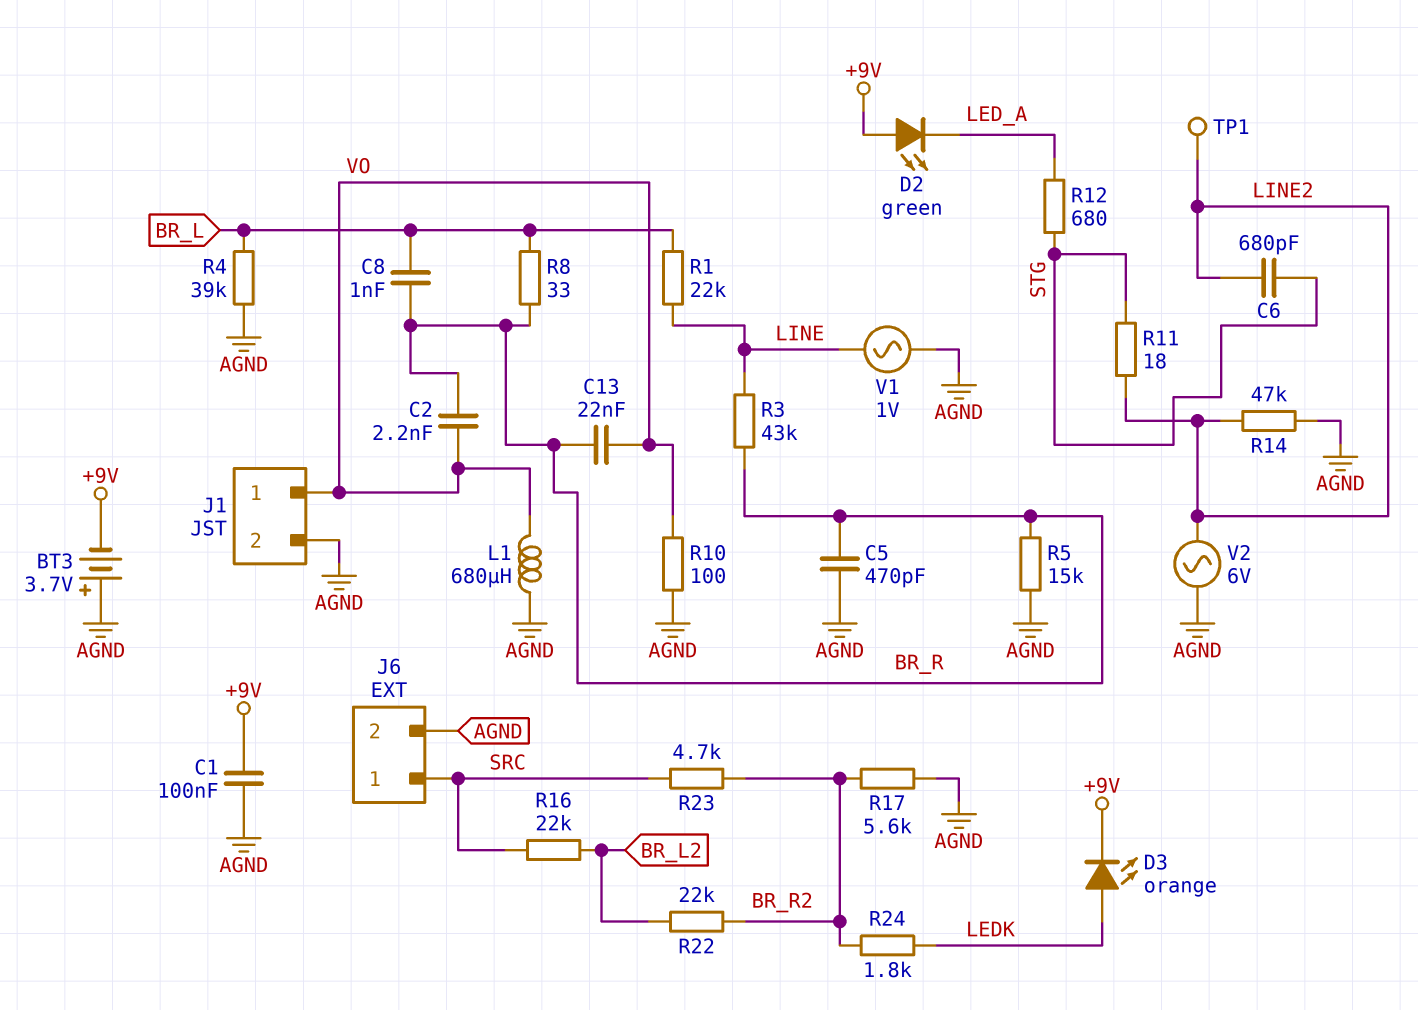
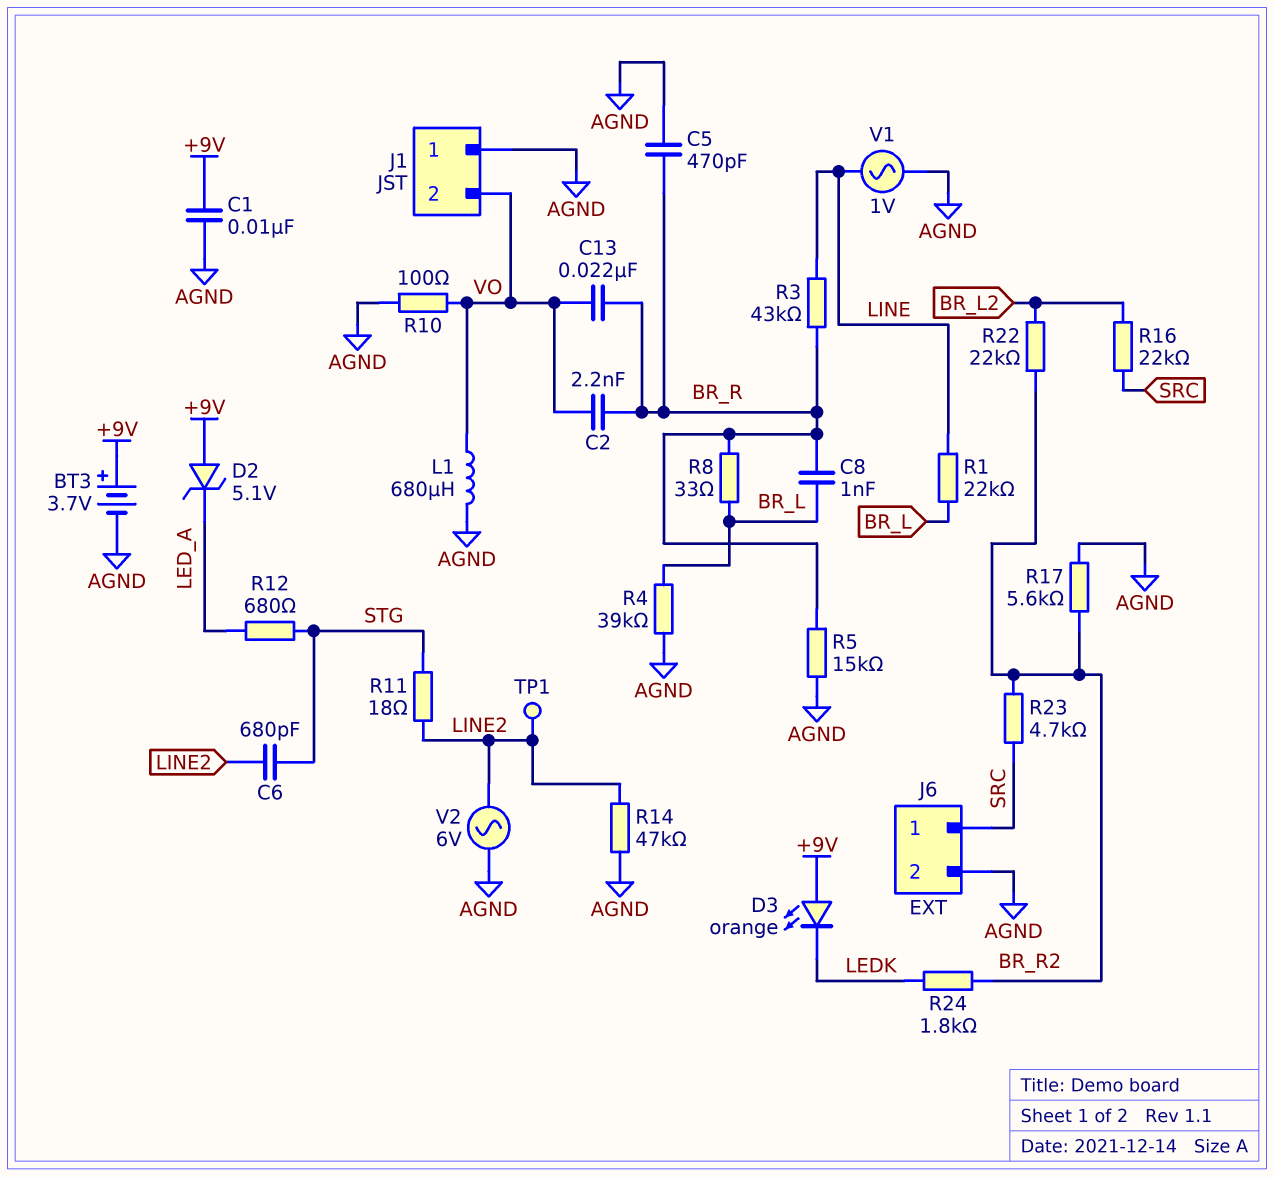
BT3: 3.7V (plus AGND, minus +9V) -> 3.7V (plus +9V, minus AGND)
C1: 100nF (+9V, AGND) -> 10nF (+9V, AGND)
D2: LED green (A +9V, K LED_A) -> zener 5.1V (A +9V, K LED_A)
D3: LED orange (A LEDK, K +9V) -> LED orange (A +9V, K LEDK)
J1 pin 1: VO -> AGND
J1 pin 2: AGND -> VO

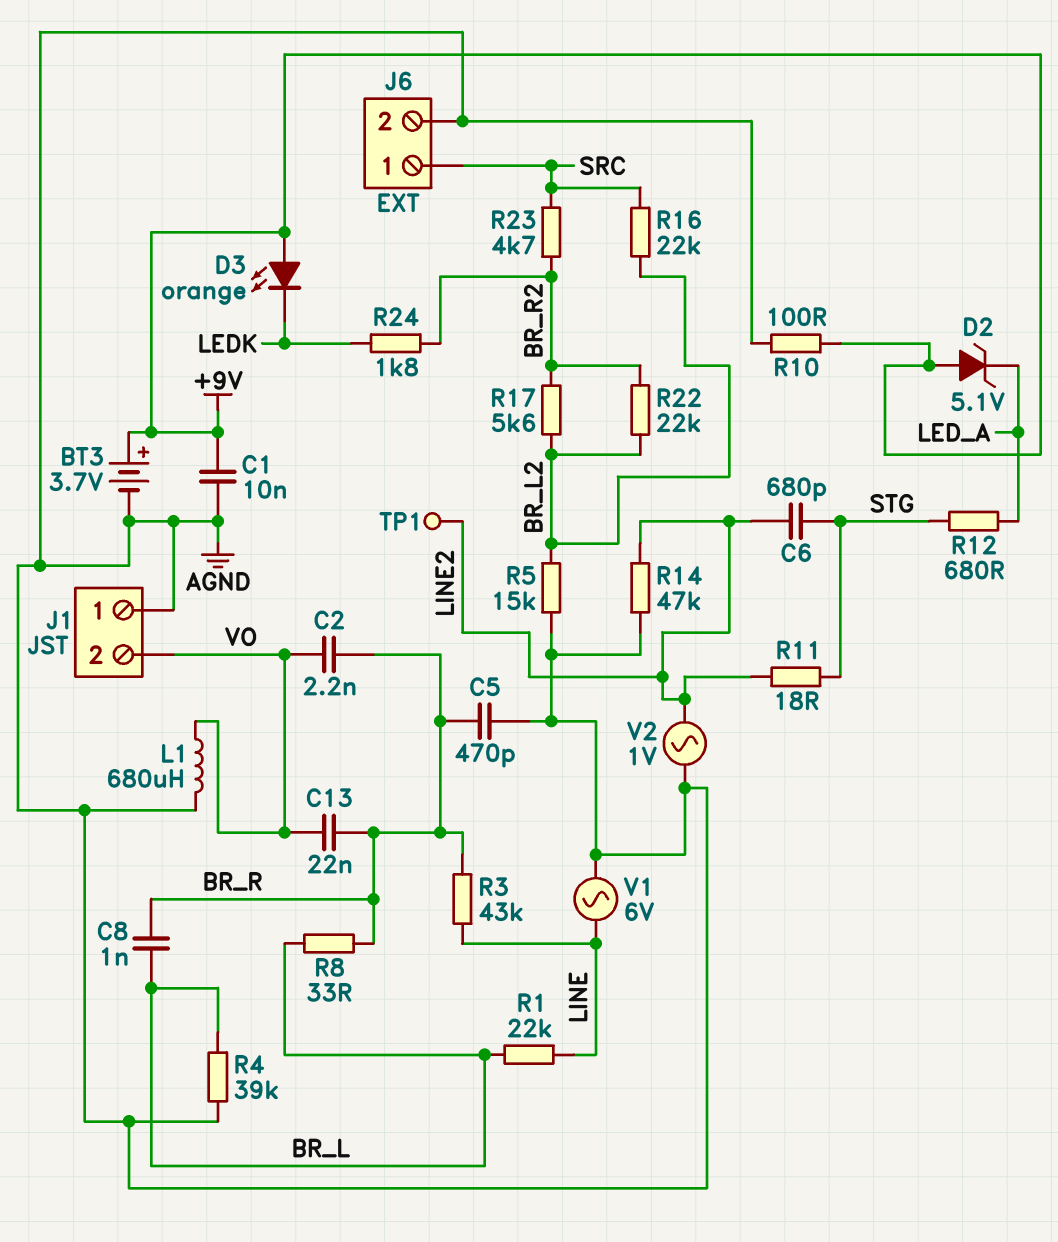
R5: 15k (AGND, BR_R) -> 15k (AGND, BR_L2)
R10: 100 (AGND, VO) -> 100 (+9V, AGND)
R17: 5.6k (AGND, BR_R2) -> 5.6k (BR_L2, BR_R2)
V1: AC 1V (AGND, LINE) -> AC 6V (AGND, LINE)
V2: AC 6V (AGND, LINE2) -> AC 1V (AGND, LINE2)

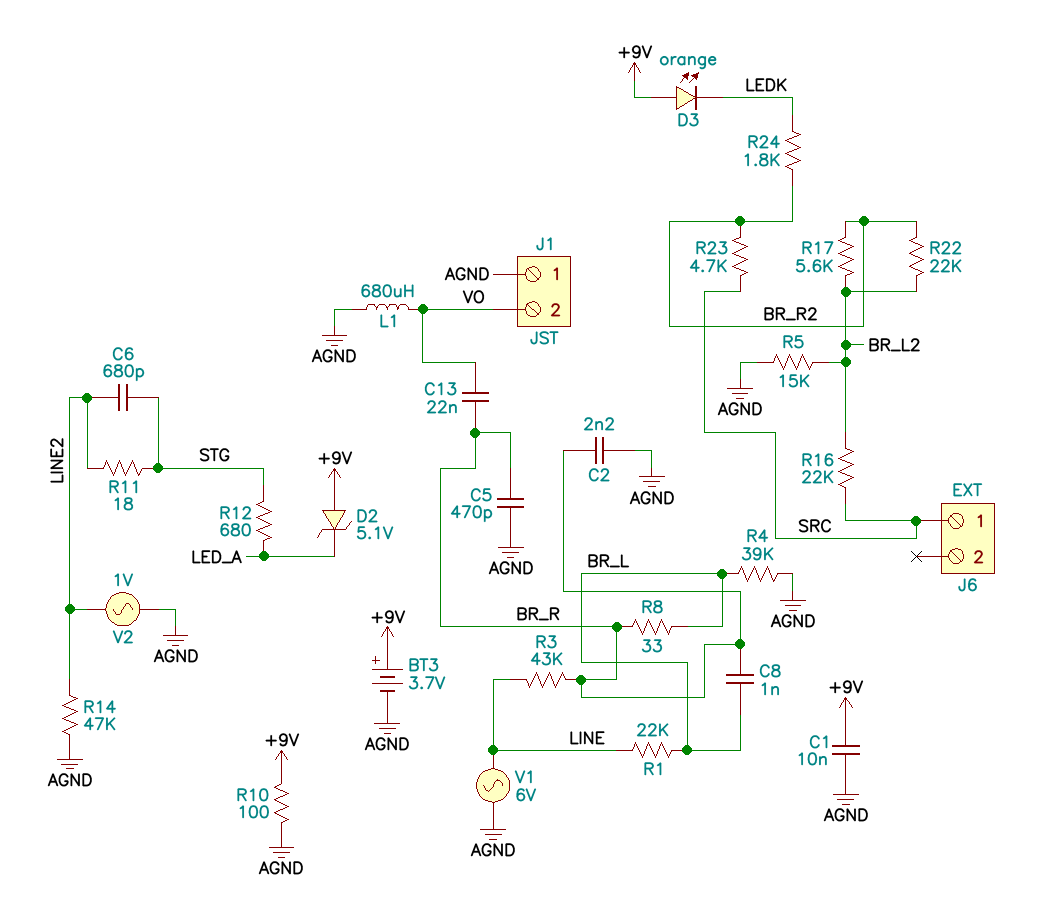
C2: 2.2nF (BR_R, VO) -> 2.2nF (AGND, BR_R)
J6 pin 2: AGND -> none
TP1: test point (LINE2) -> none

